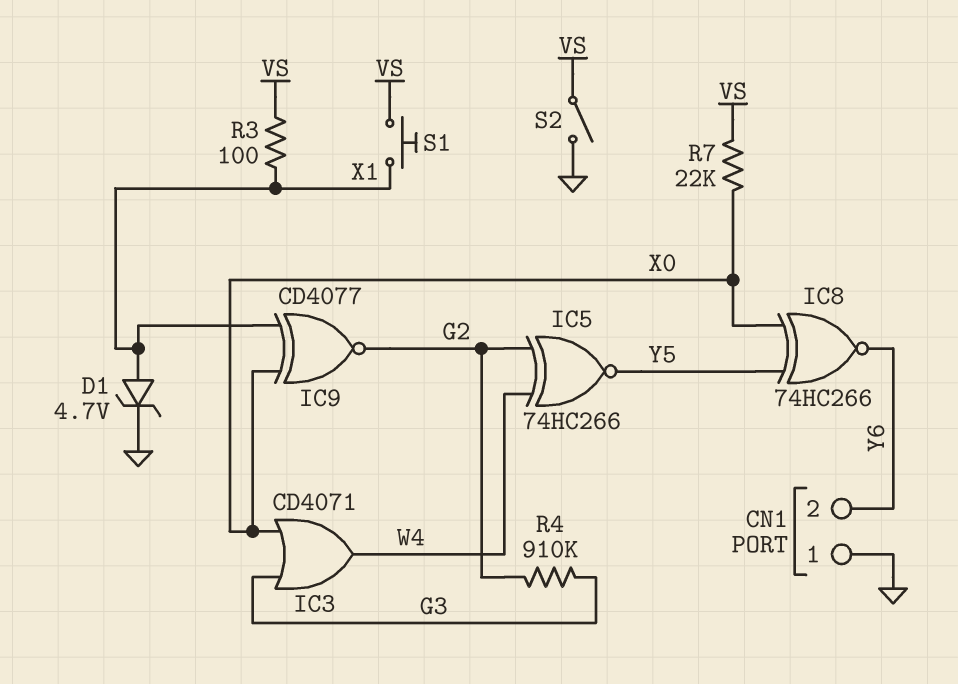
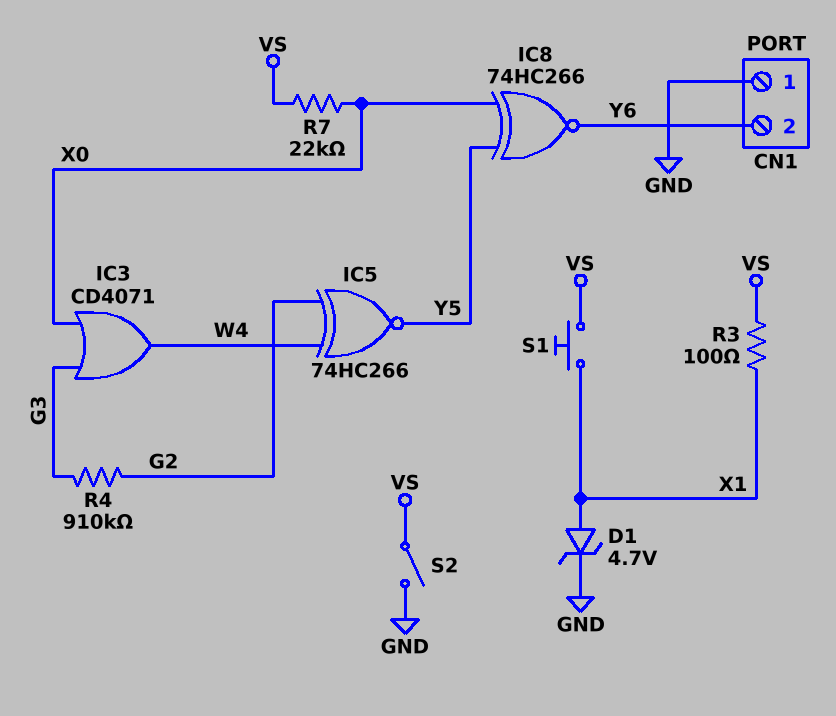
IC9: XNOR CD4077 (in X0, in X1, out G2) -> none

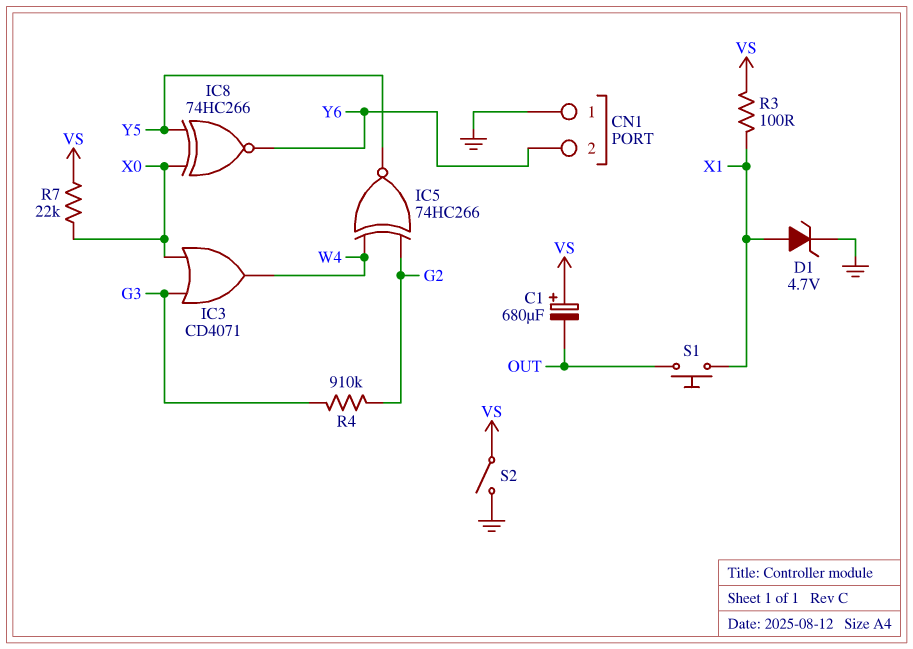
C1: none -> 680uF (plus VS, minus OUT)
S1: button (VS, X1) -> button (OUT, X1)

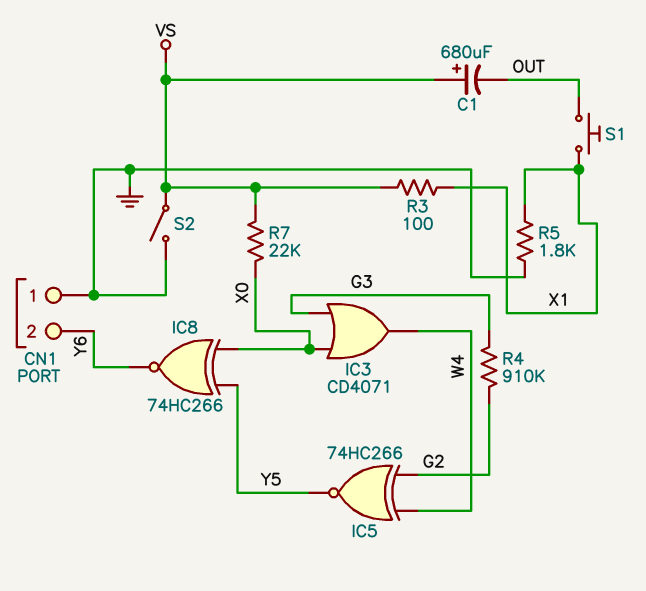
D1: zener 4.7V (A X1, K GND) -> none
R5: none -> 1.8k (GND, X1)

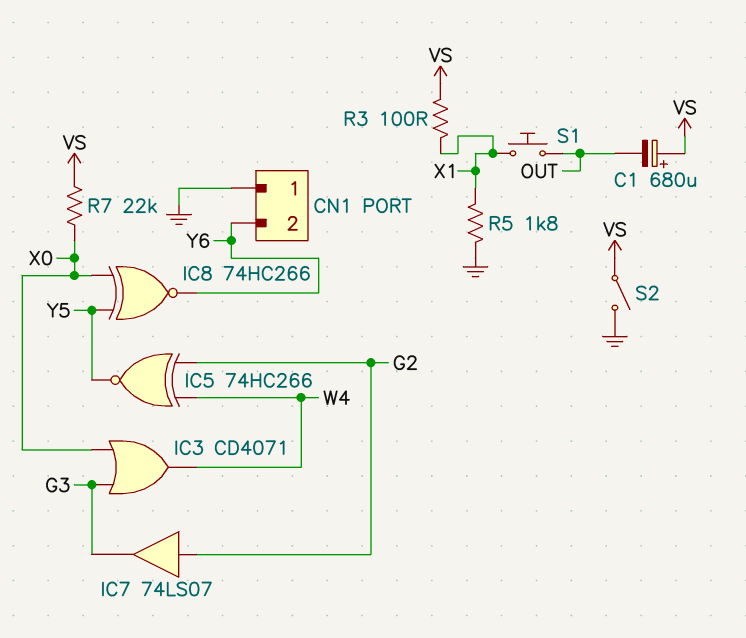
IC7: none -> buffer 74LS07 (in G2, out G3)
R4: 910k (G2, G3) -> none

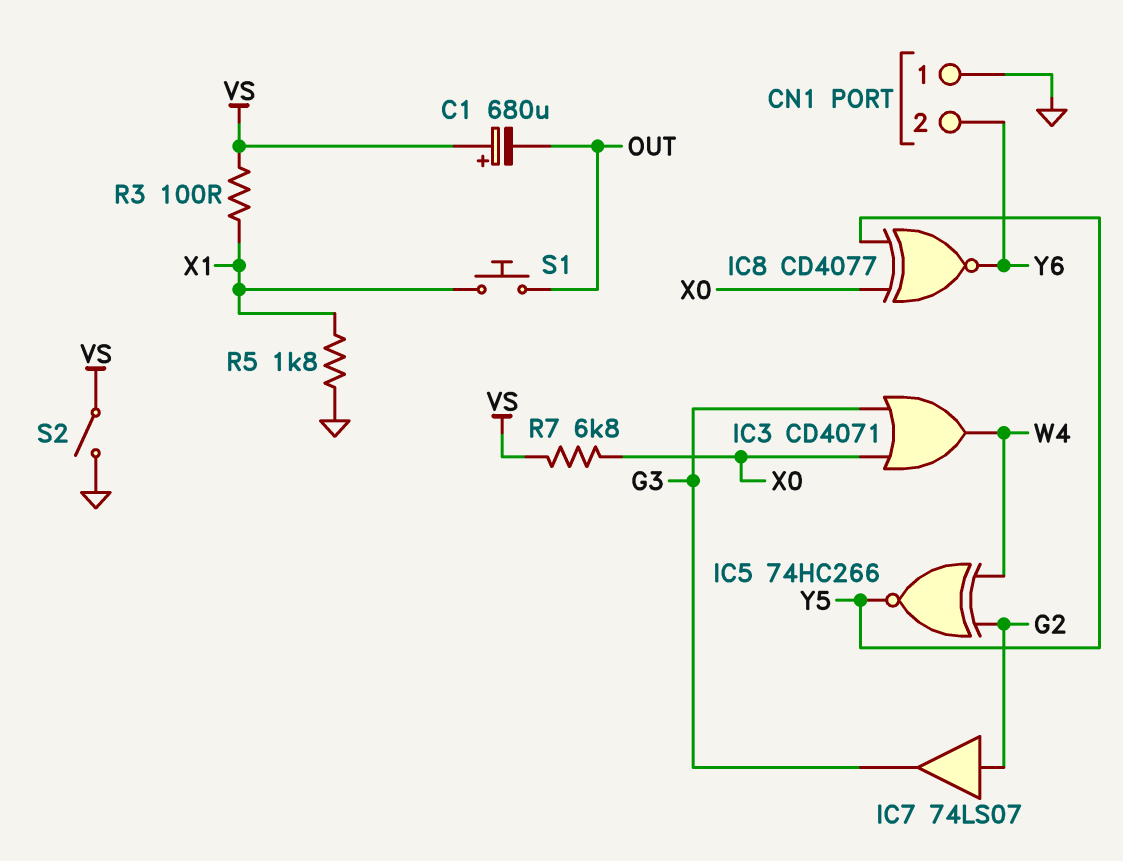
IC8: XNOR 74HC266 (in X0, in Y5, out Y6) -> XNOR CD4077 (in X0, in Y5, out Y6)
R7: 22k (VS, X0) -> 6.8k (VS, X0)

